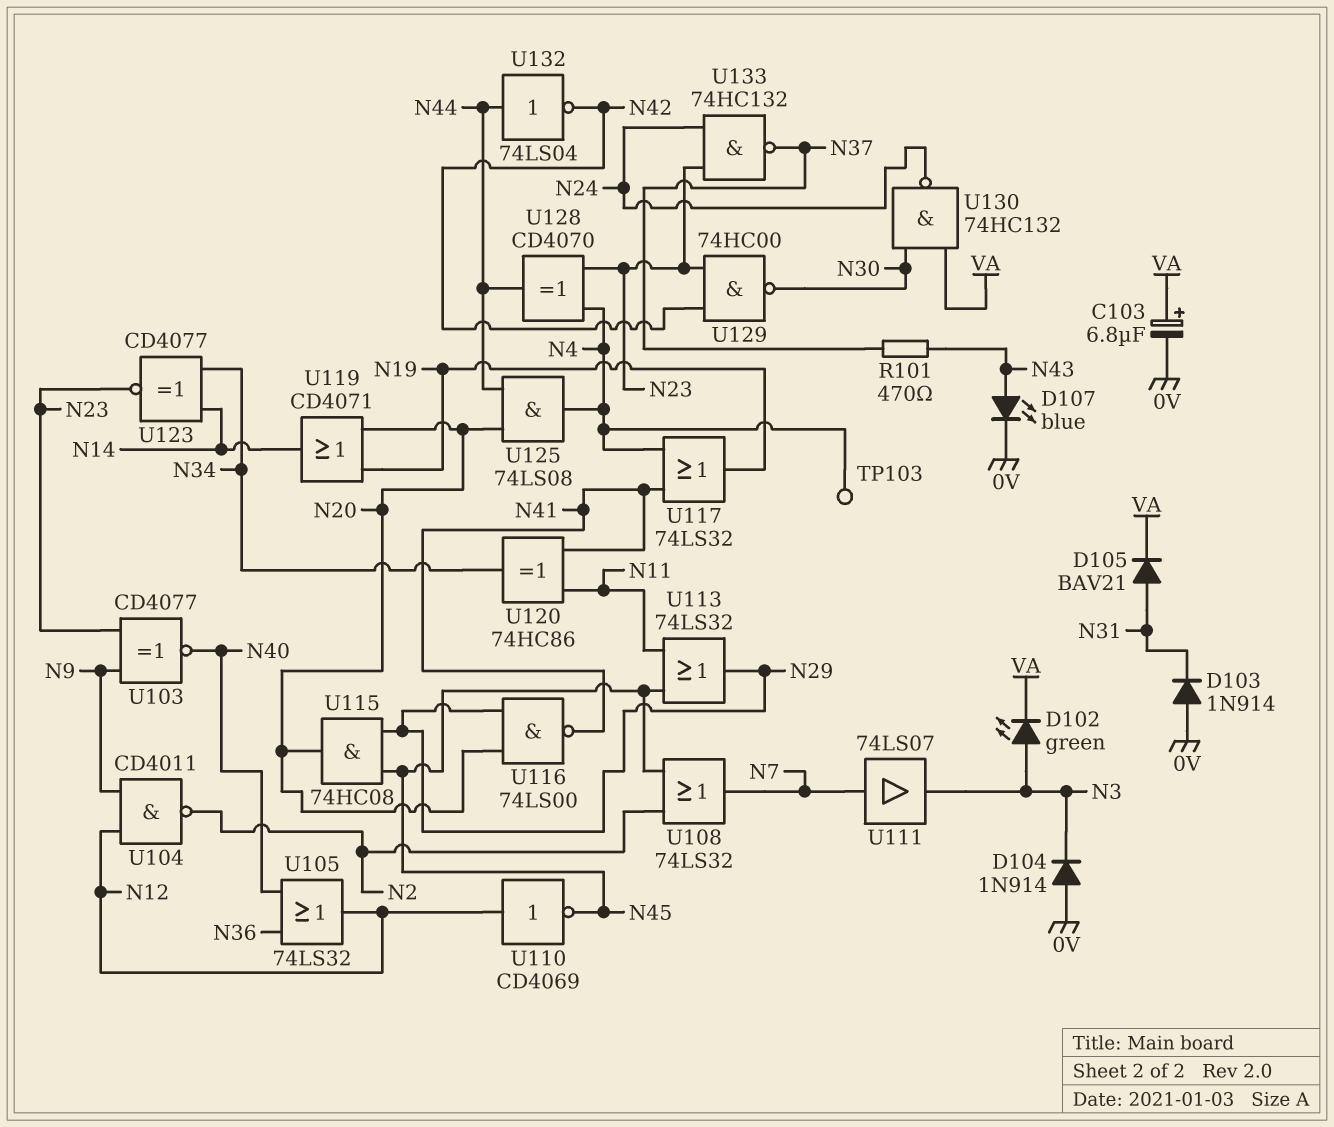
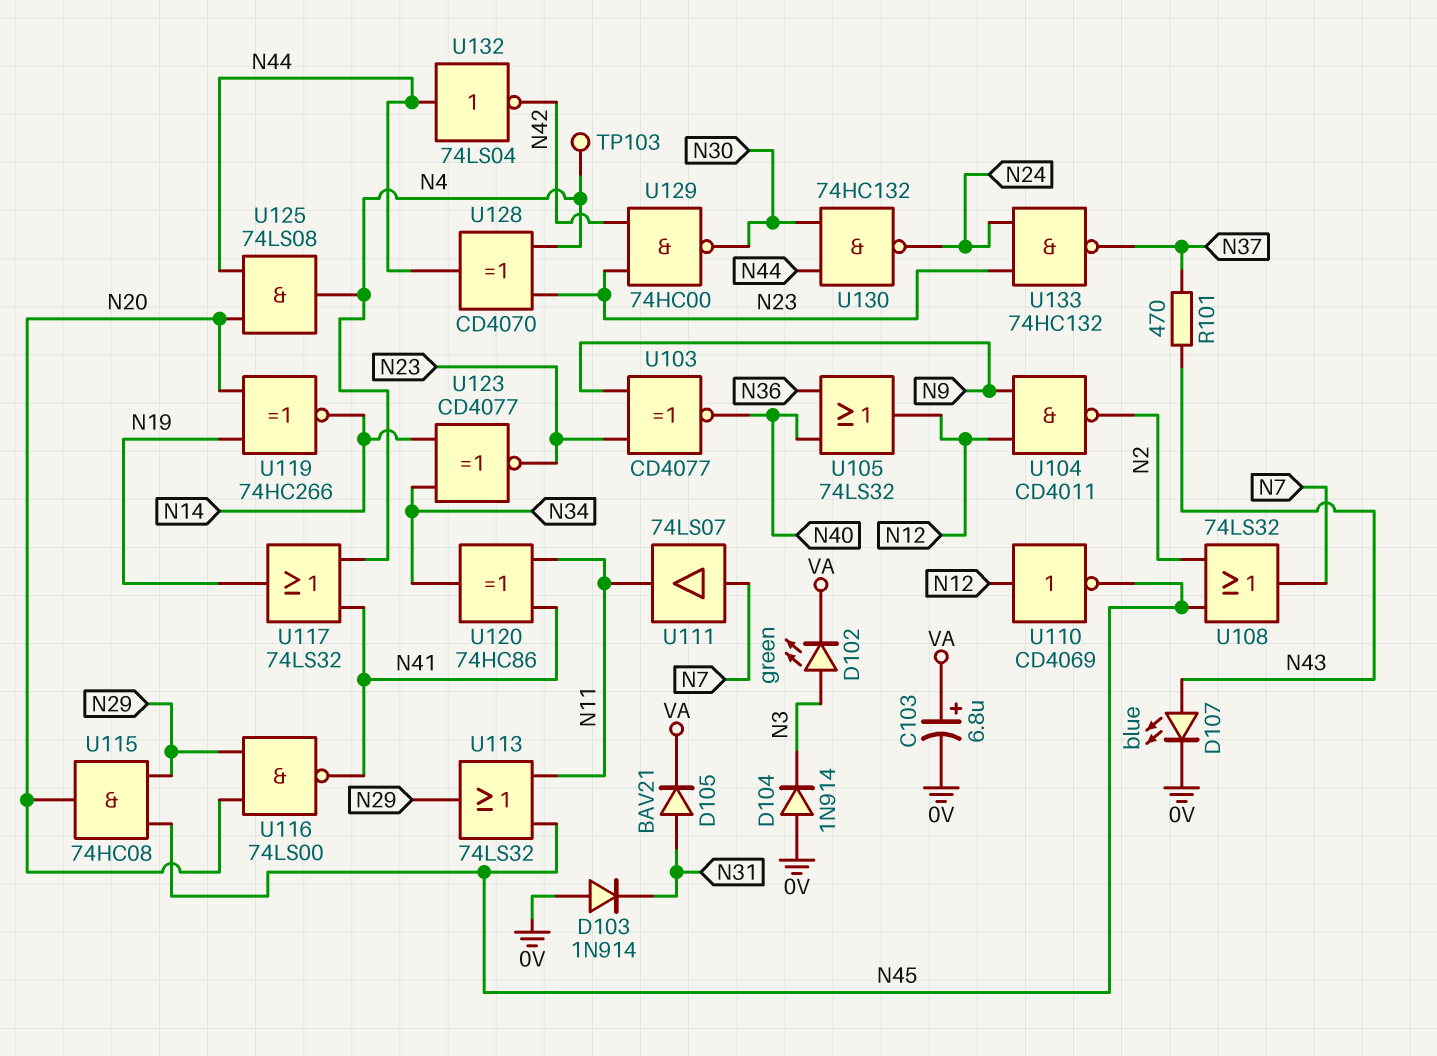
U111: buffer 74LS07 (in N7, out N3) -> buffer 74LS07 (in N7, out N11)
U119: OR CD4071 (in N19, in N20, out N14) -> XNOR 74HC266 (in N19, in N20, out N14)
U130: NAND 74HC132 (in N30, in VA, out N24) -> NAND 74HC132 (in N30, in N44, out N24)

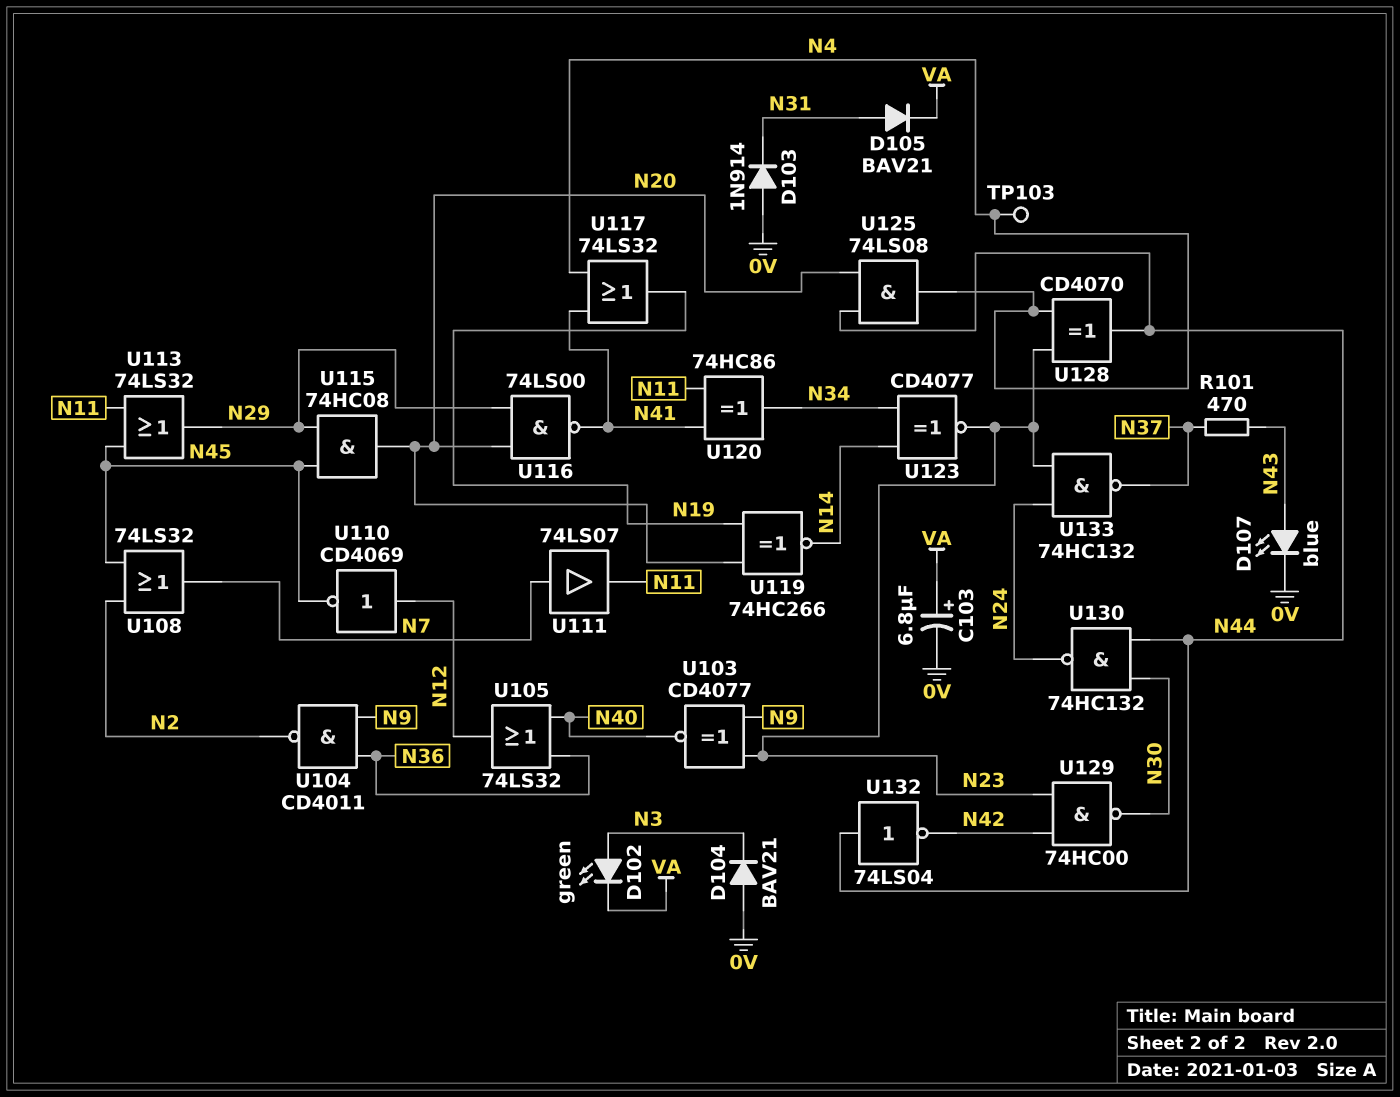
D104: diode 1N914 (A 0V, K N3) -> diode BAV21 (A 0V, K N3)
U104: NAND CD4011 (in N9, in N12, out N2) -> NAND CD4011 (in N9, in N36, out N2)

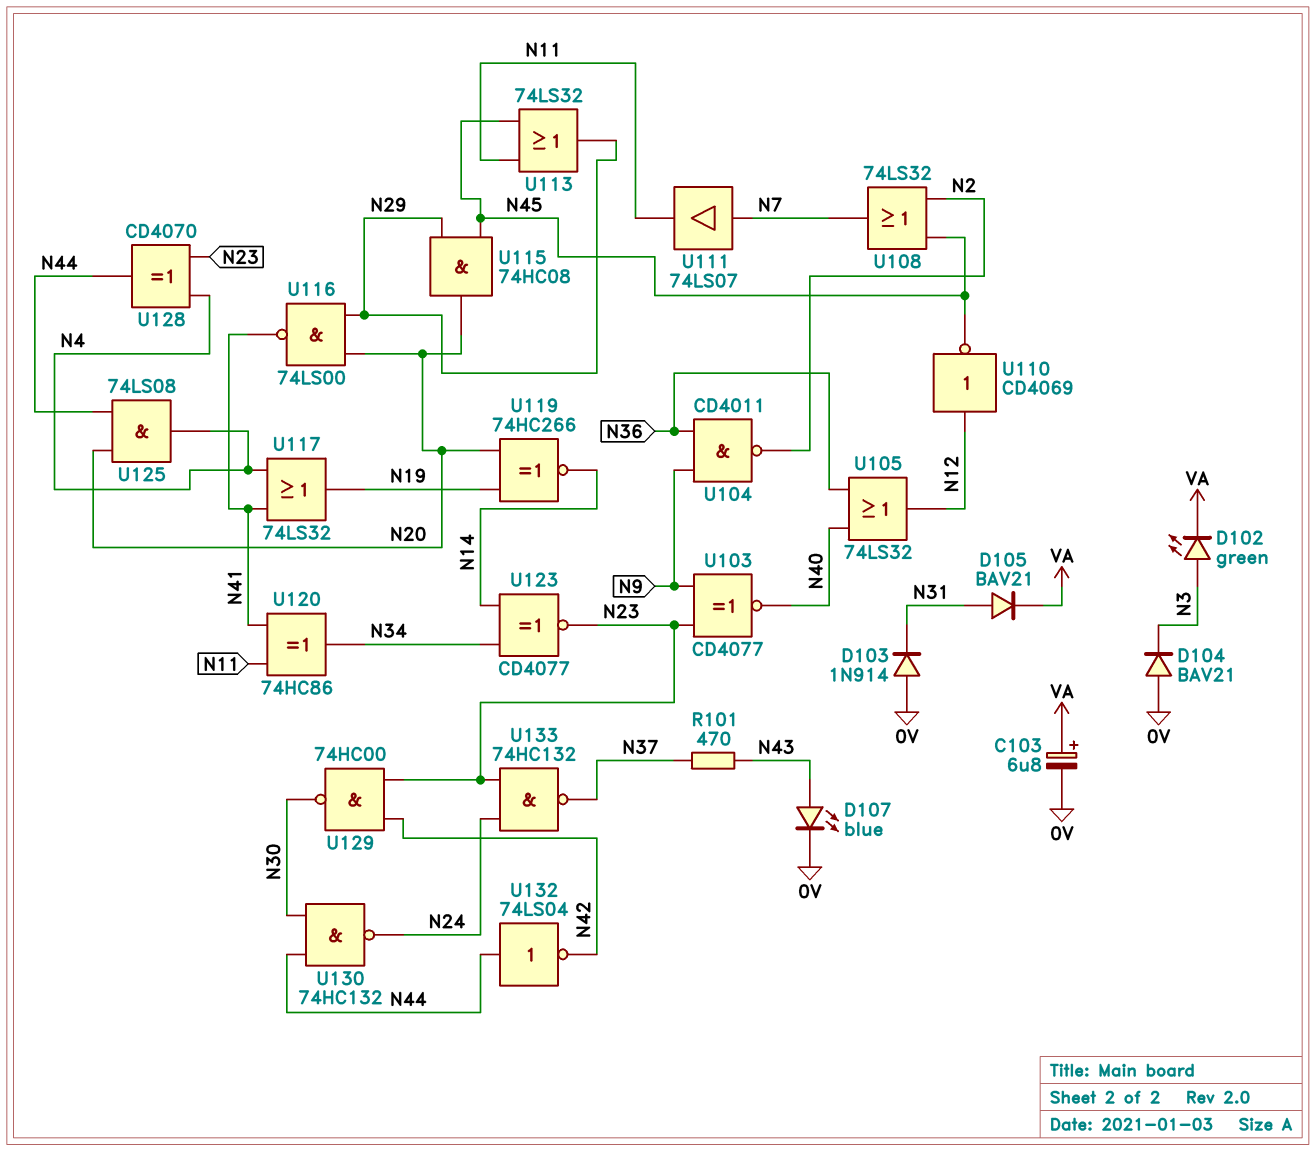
TP103: test point (N4) -> none

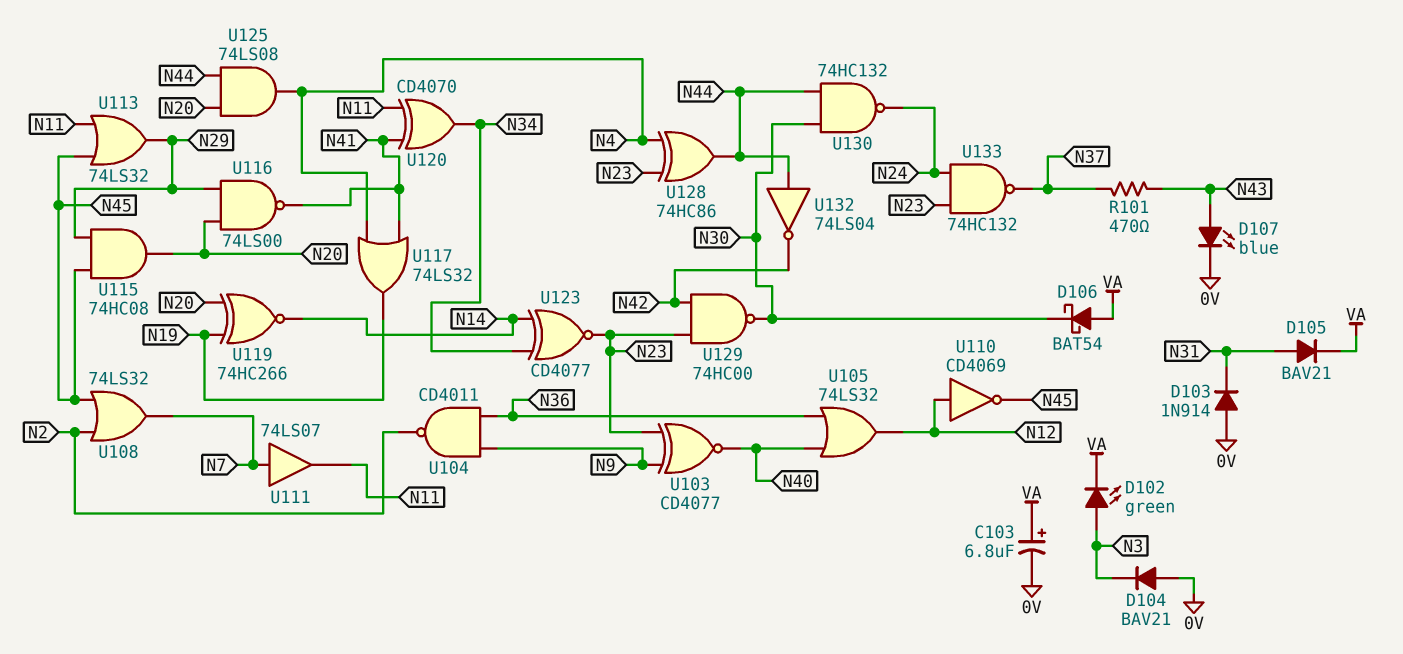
D106: none -> schottky BAT54 (A VA, K N30)
U120: XOR 74HC86 (in N11, in N41, out N34) -> XOR CD4070 (in N11, in N41, out N34)
U128: XOR CD4070 (in N4, in N23, out N44) -> XOR 74HC86 (in N4, in N23, out N44)

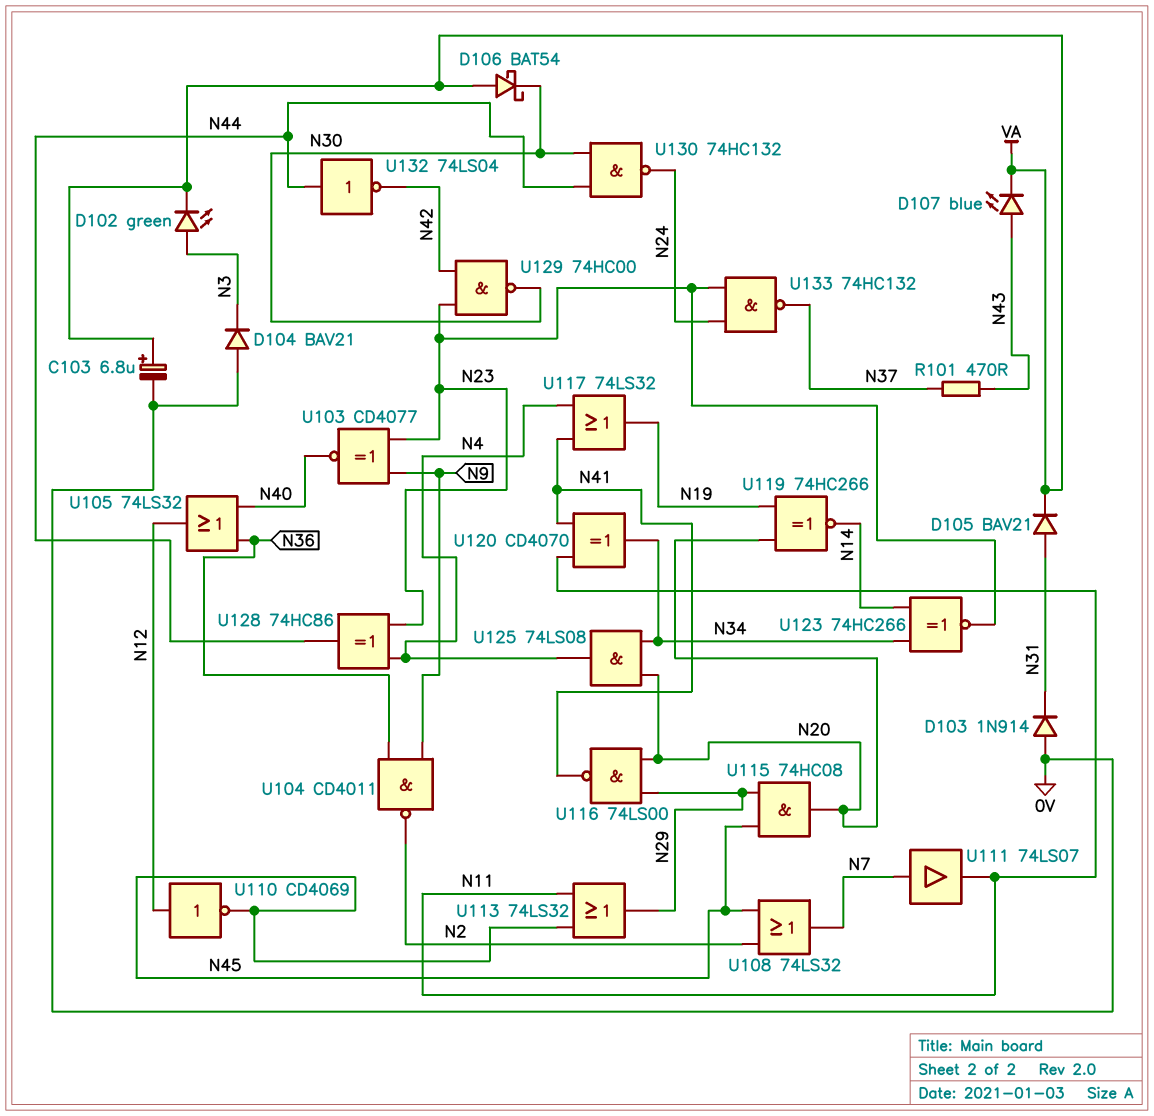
D107: LED blue (A N43, K 0V) -> LED blue (A N43, K VA)
U123: XNOR CD4077 (in N14, in N34, out N23) -> XNOR 74HC266 (in N14, in N34, out N23)
U125: AND 74LS08 (in N20, in N44, out N4) -> AND 74LS08 (in N20, in N34, out N4)

